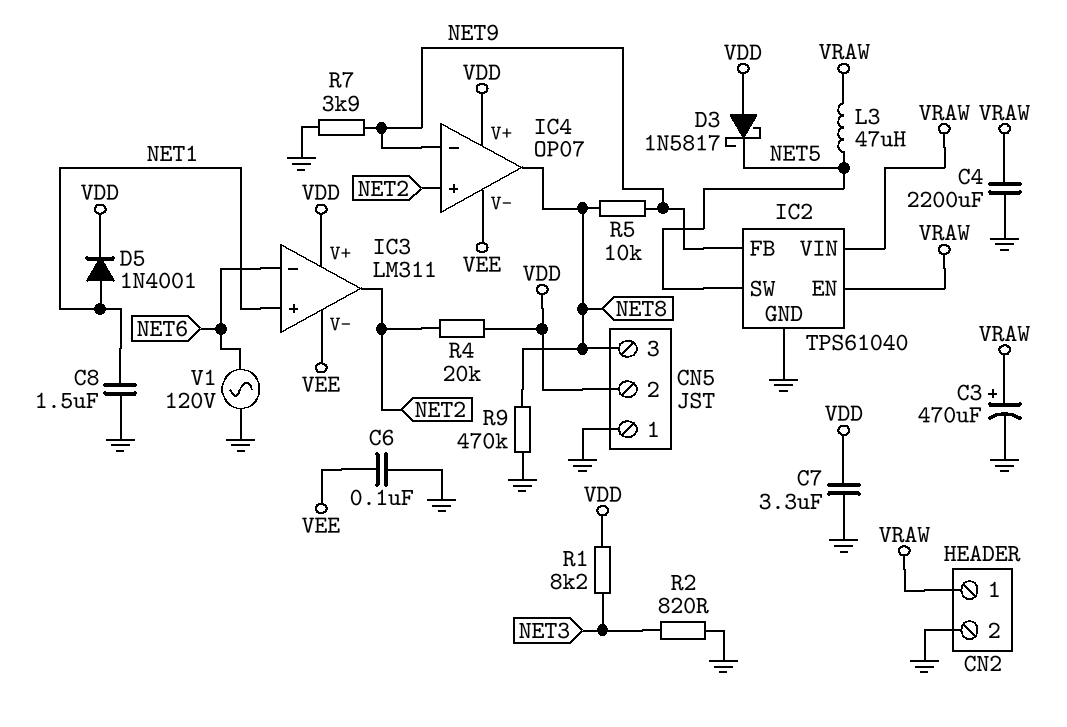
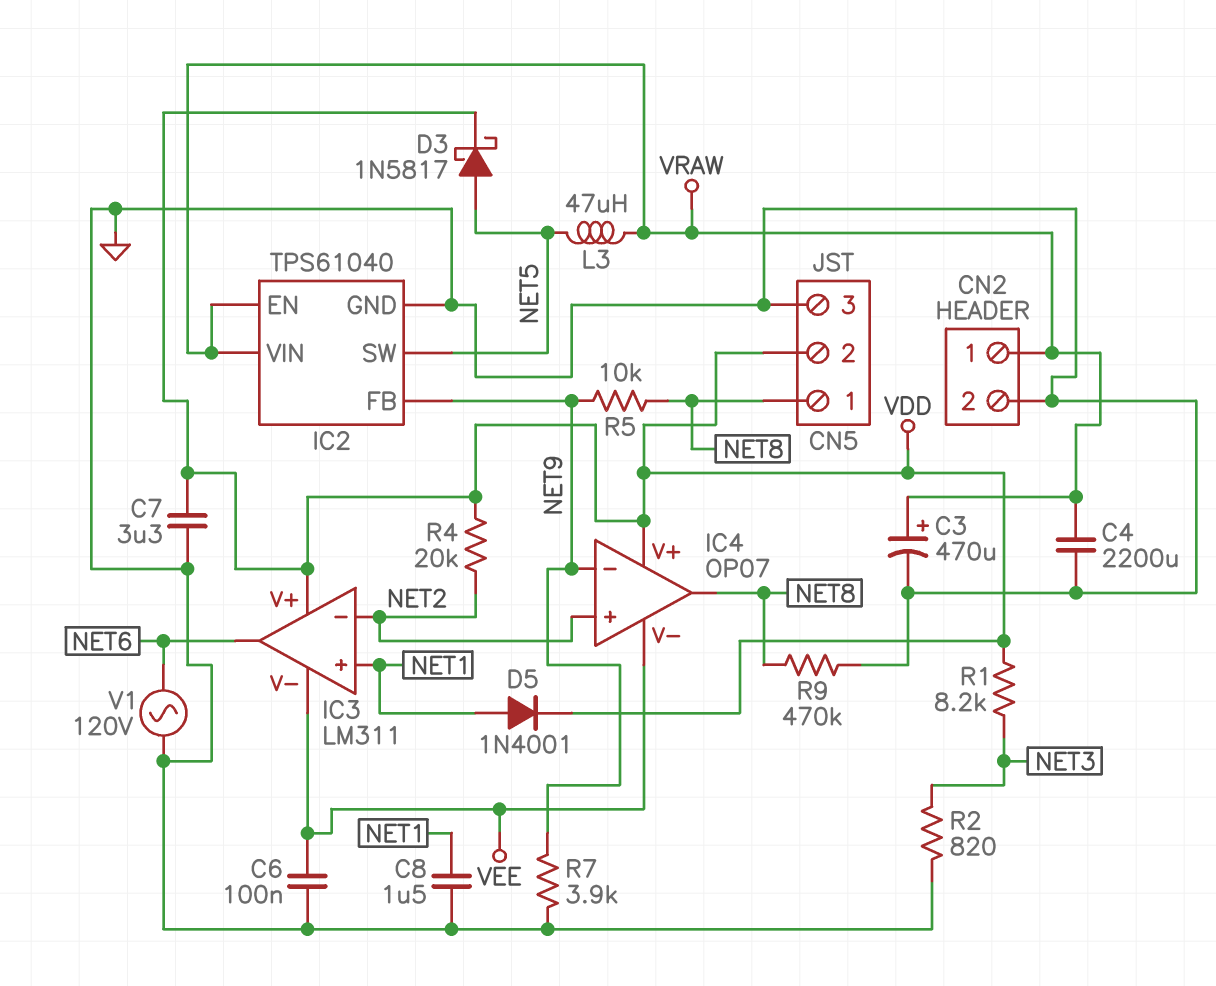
CN5 pin 1: GND -> NET8
CN5 pin 3: NET8 -> GND
D3: schottky 1N5817 (A VDD, K NET5) -> schottky 1N5817 (A NET5, K VDD)
IC3 pin in-: NET6 -> NET2
IC3 pin out: NET2 -> NET6

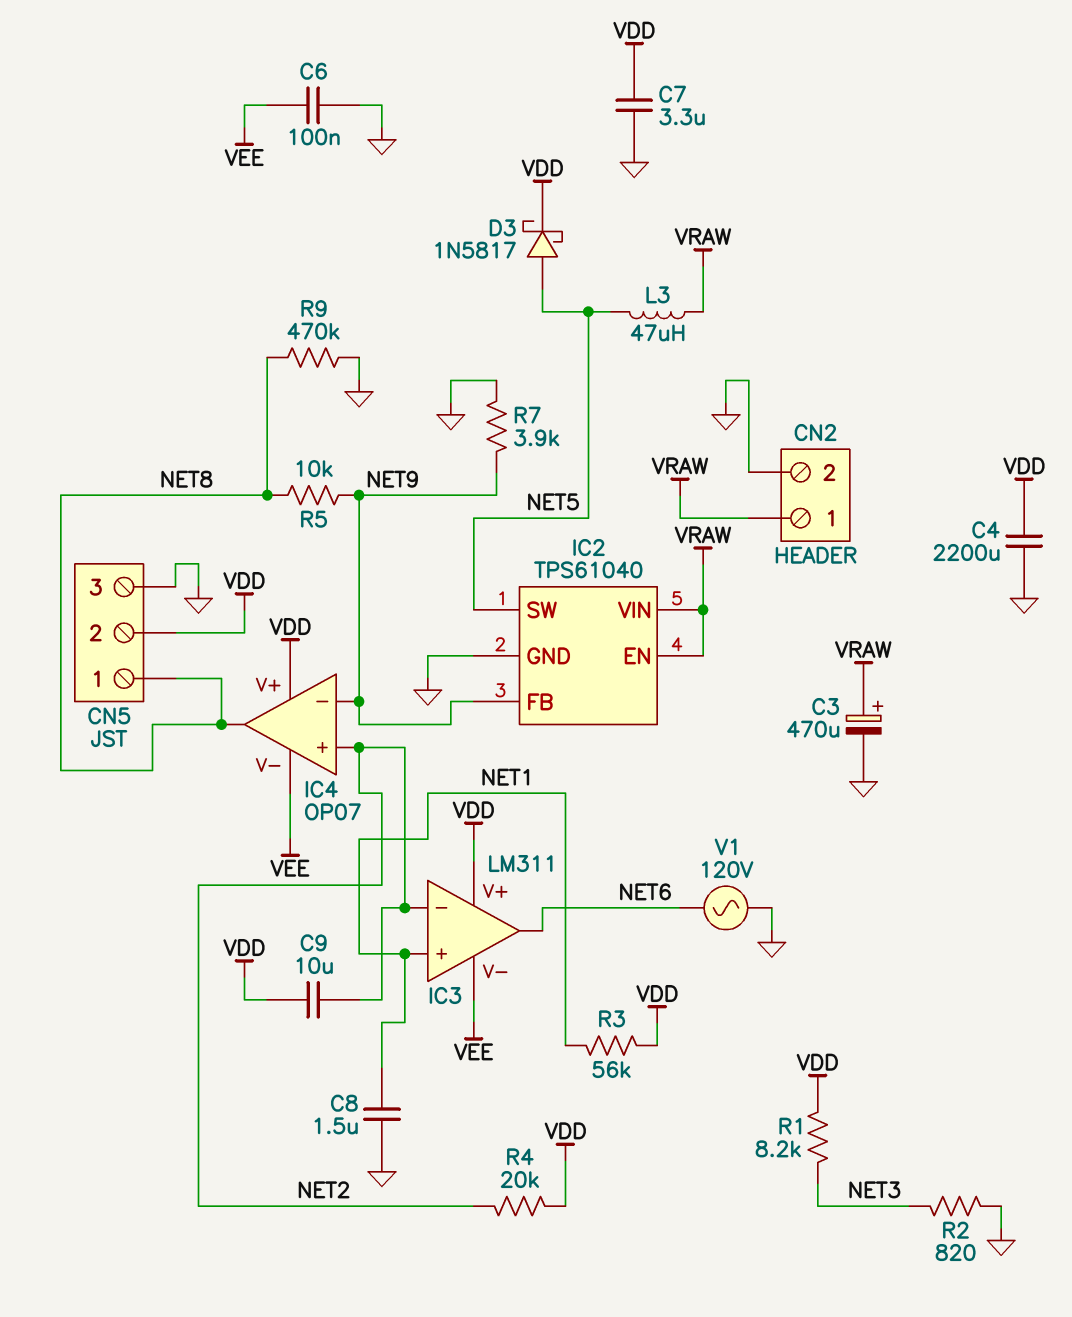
C4: 2200uF (GND, VRAW) -> 2200uF (GND, VDD)
C9: none -> 10uF (NET2, VDD)
D5: diode 1N4001 (A NET1, K VDD) -> none
R3: none -> 56k (NET1, VDD)

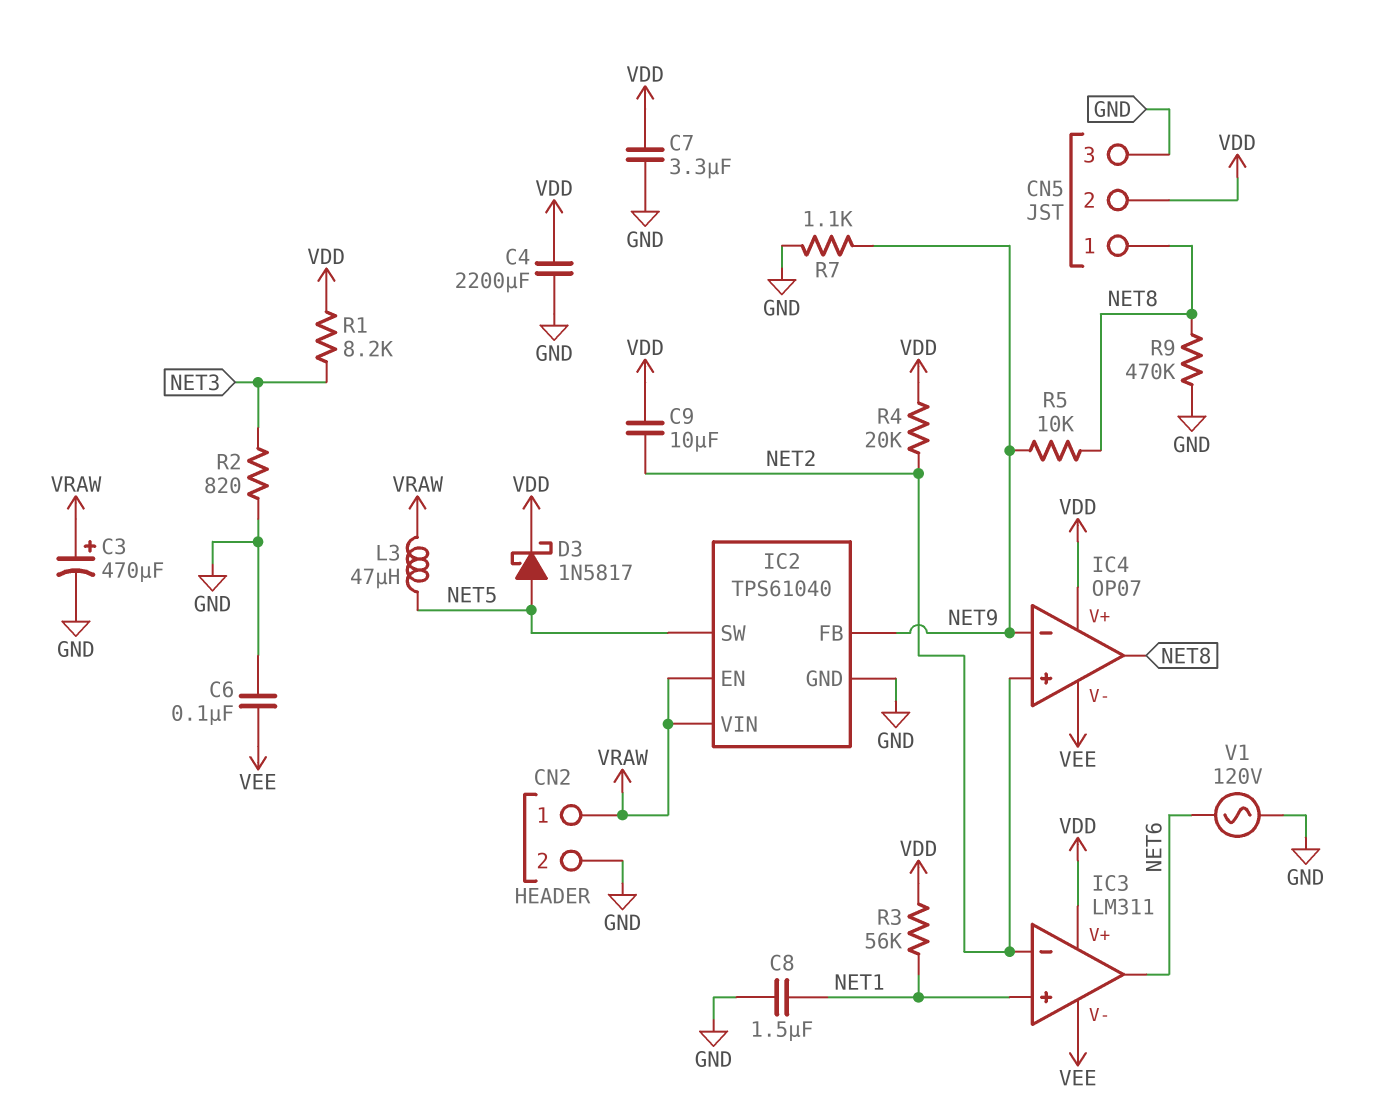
R7: 3.9k (GND, NET9) -> 1.1k (GND, NET9)

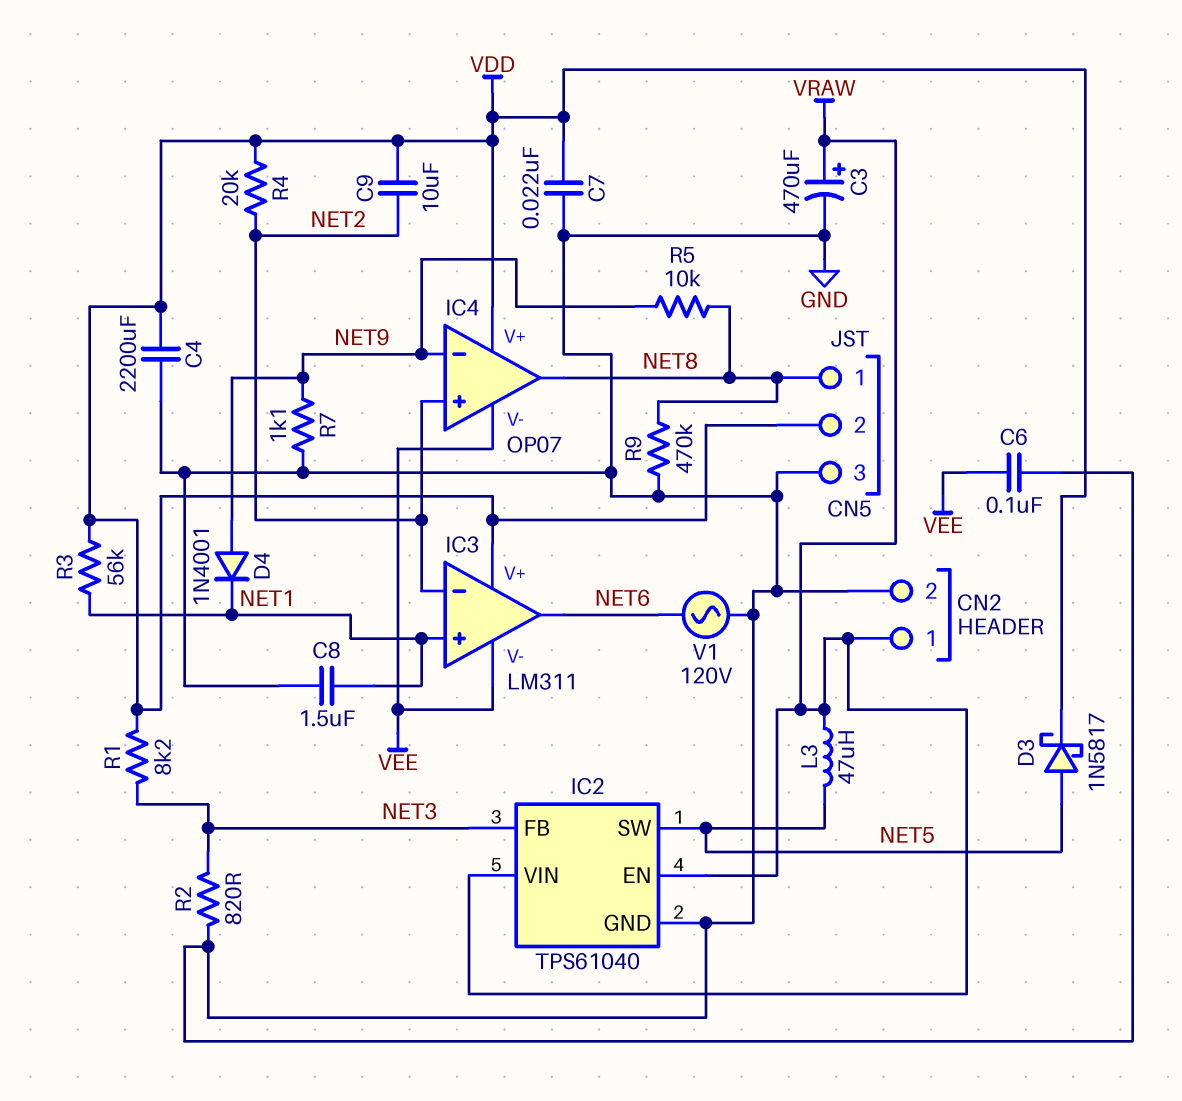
C7: 3.3uF (GND, VDD) -> 22nF (GND, VDD)
D4: none -> diode 1N4001 (A NET9, K NET1)
IC2 pin FB: NET9 -> NET3

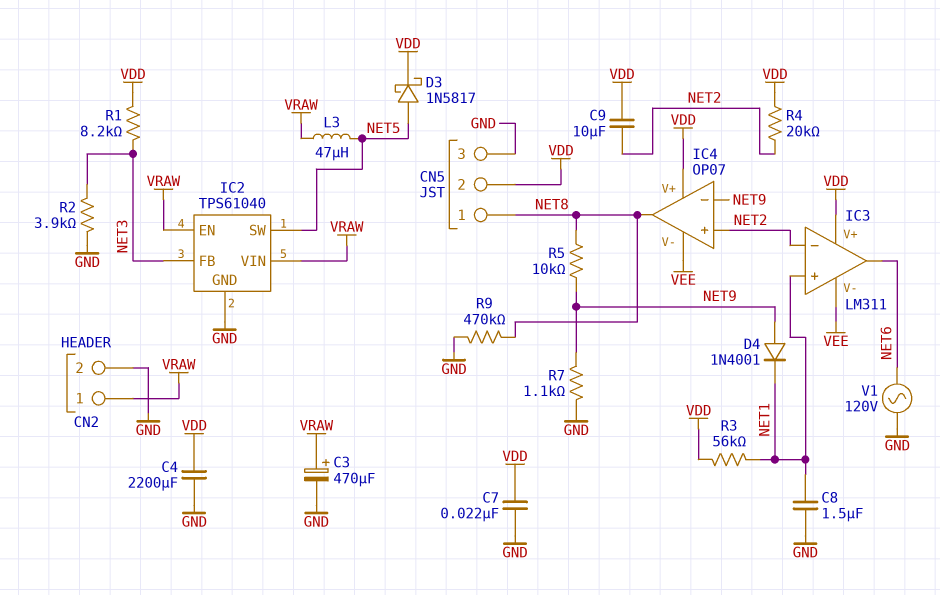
C6: 100nF (GND, VEE) -> none
R2: 820 (GND, NET3) -> 3.9k (GND, NET3)

